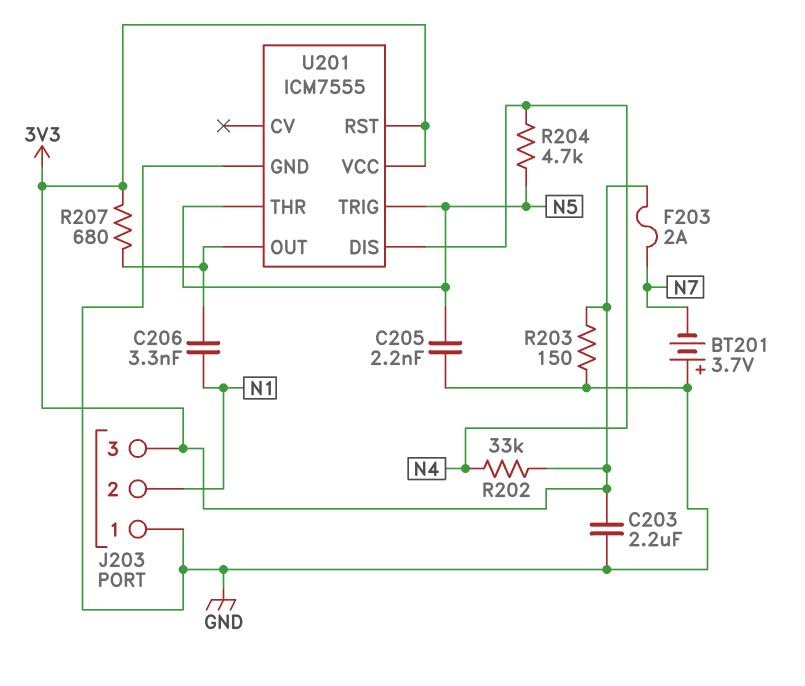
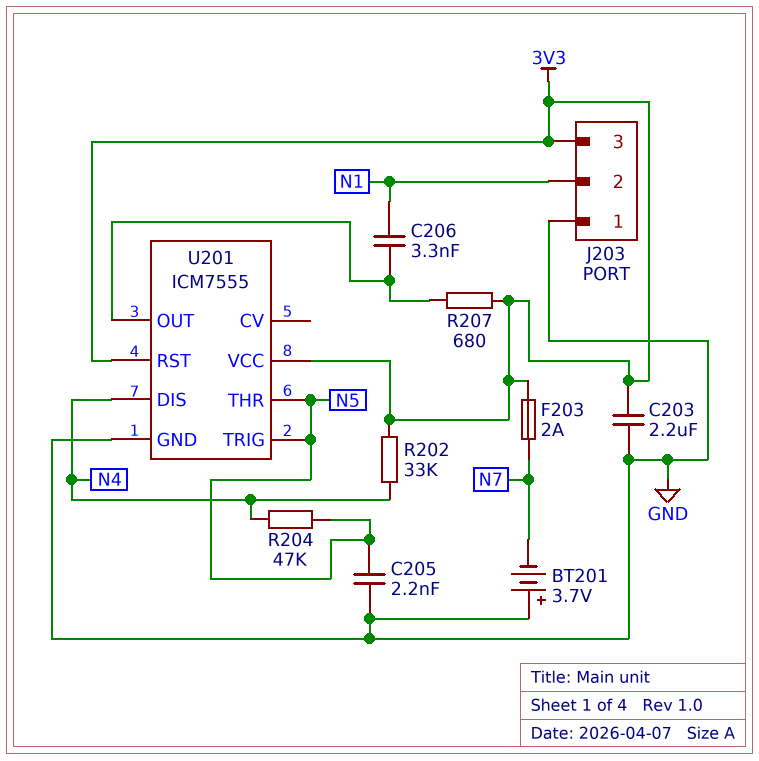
R203: 150 (3V3, GND) -> none
R204: 4.7k (N4, N5) -> 47k (N4, N5)

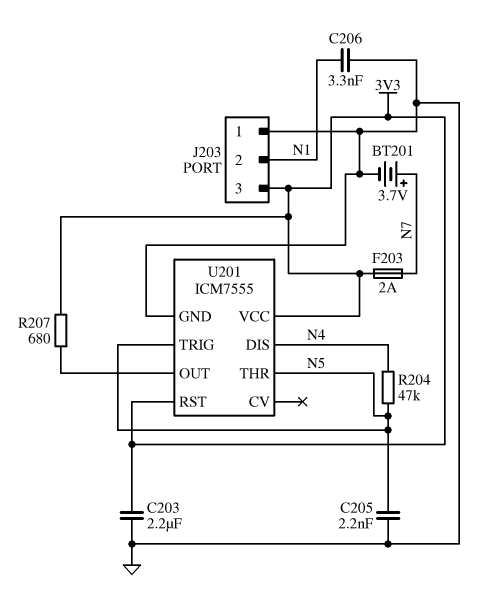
BT201: 3.7V (plus GND, minus N7) -> 3.7V (plus N7, minus GND)
C206: 3.3nF (N1, U201/OUT) -> 3.3nF (GND, N1)
R202: 33k (3V3, N4) -> none

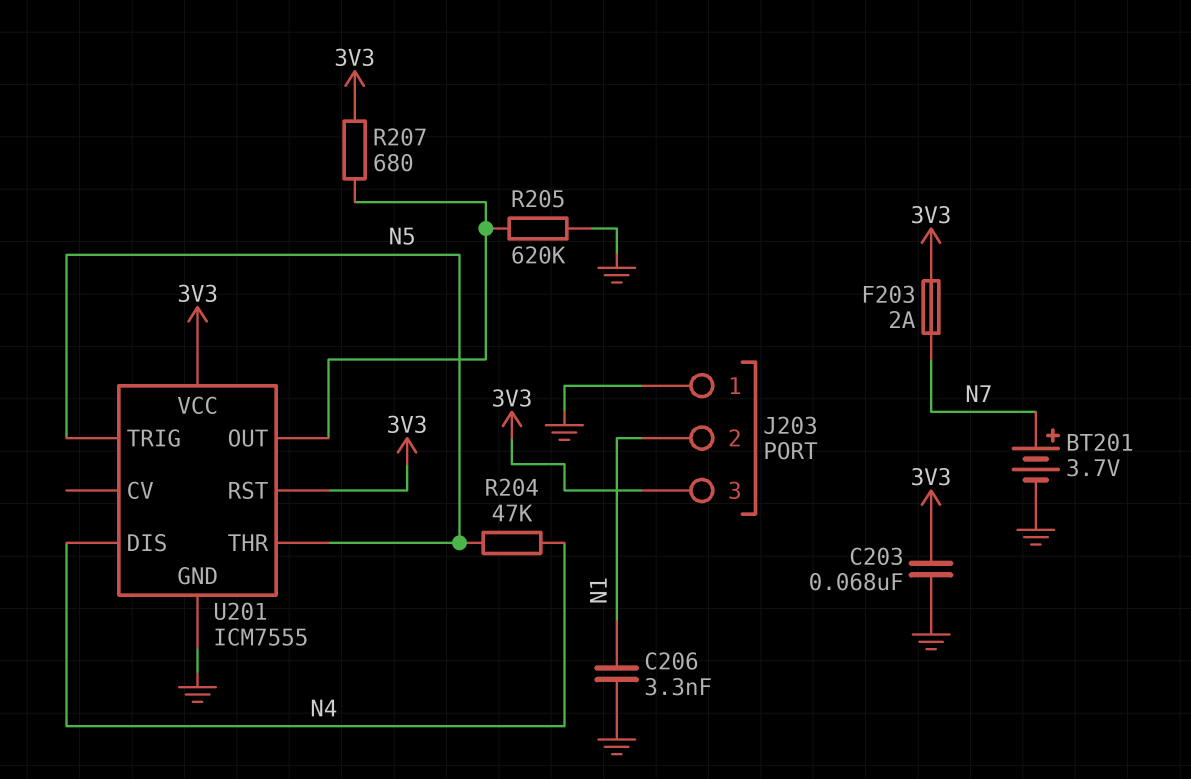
C203: 2.2uF (3V3, GND) -> 68nF (3V3, GND)
C205: 2.2nF (GND, N5) -> none
R205: none -> 620k (GND, U201/OUT)

